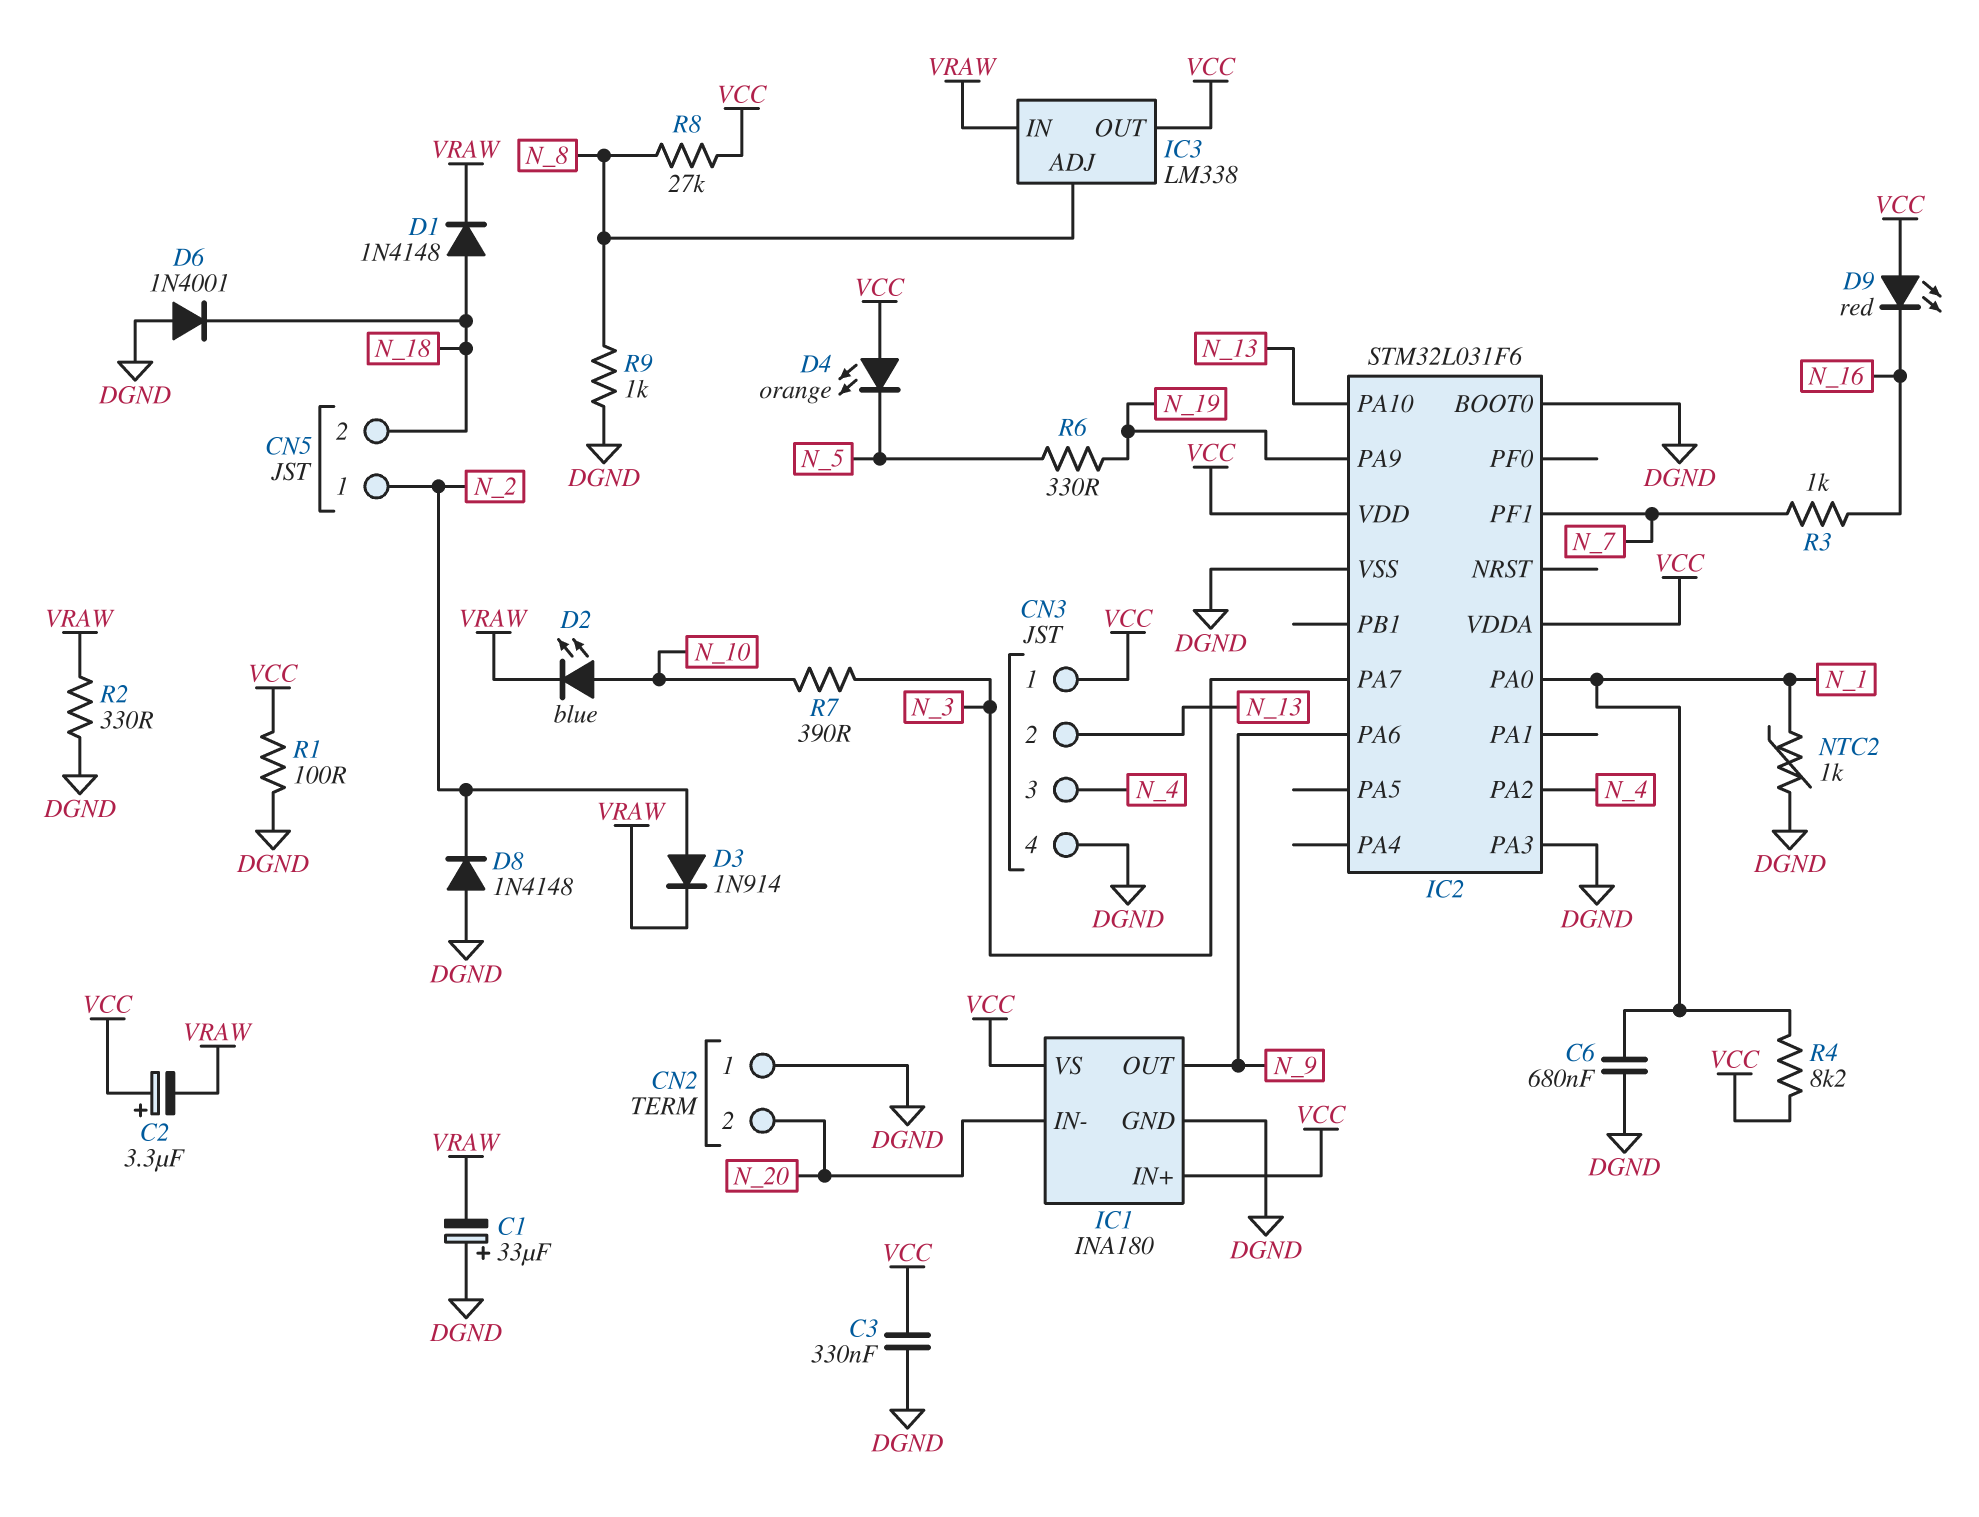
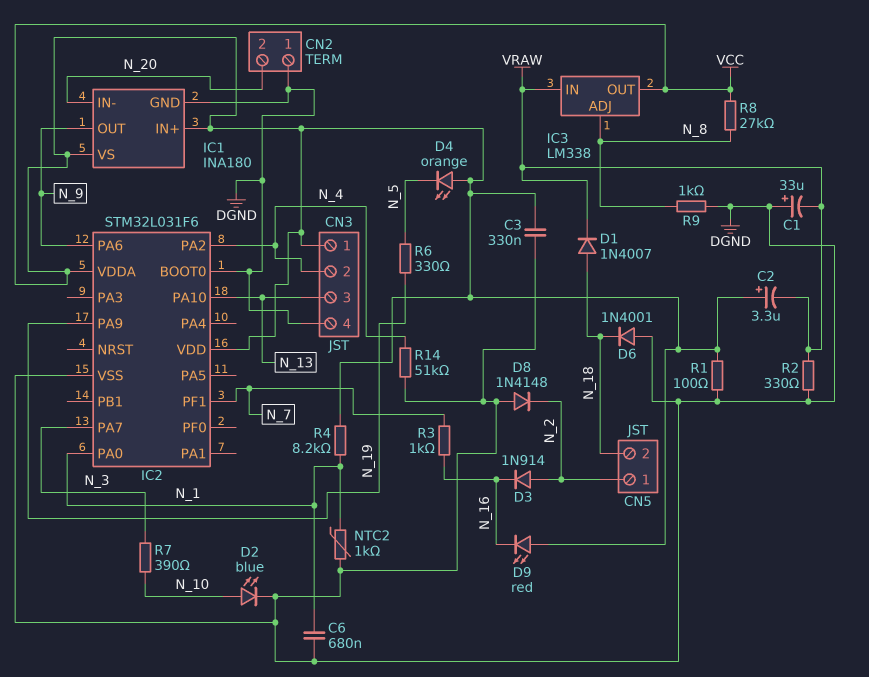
CN3 pin 2: N_13 -> N_4
CN3 pin 3: N_4 -> N_13
D1: diode 1N4148 (A N_18, K VRAW) -> diode 1N4007 (A N_18, K VRAW)
D2: LED blue (A N_10, K VRAW) -> LED blue (A N_10, K DGND)
D3: diode 1N914 (A N_2, K VRAW) -> diode 1N914 (A N_2, K N_16)
IC2 pin PA3: DGND -> none
R14: none -> 51k (DGND, N_4)

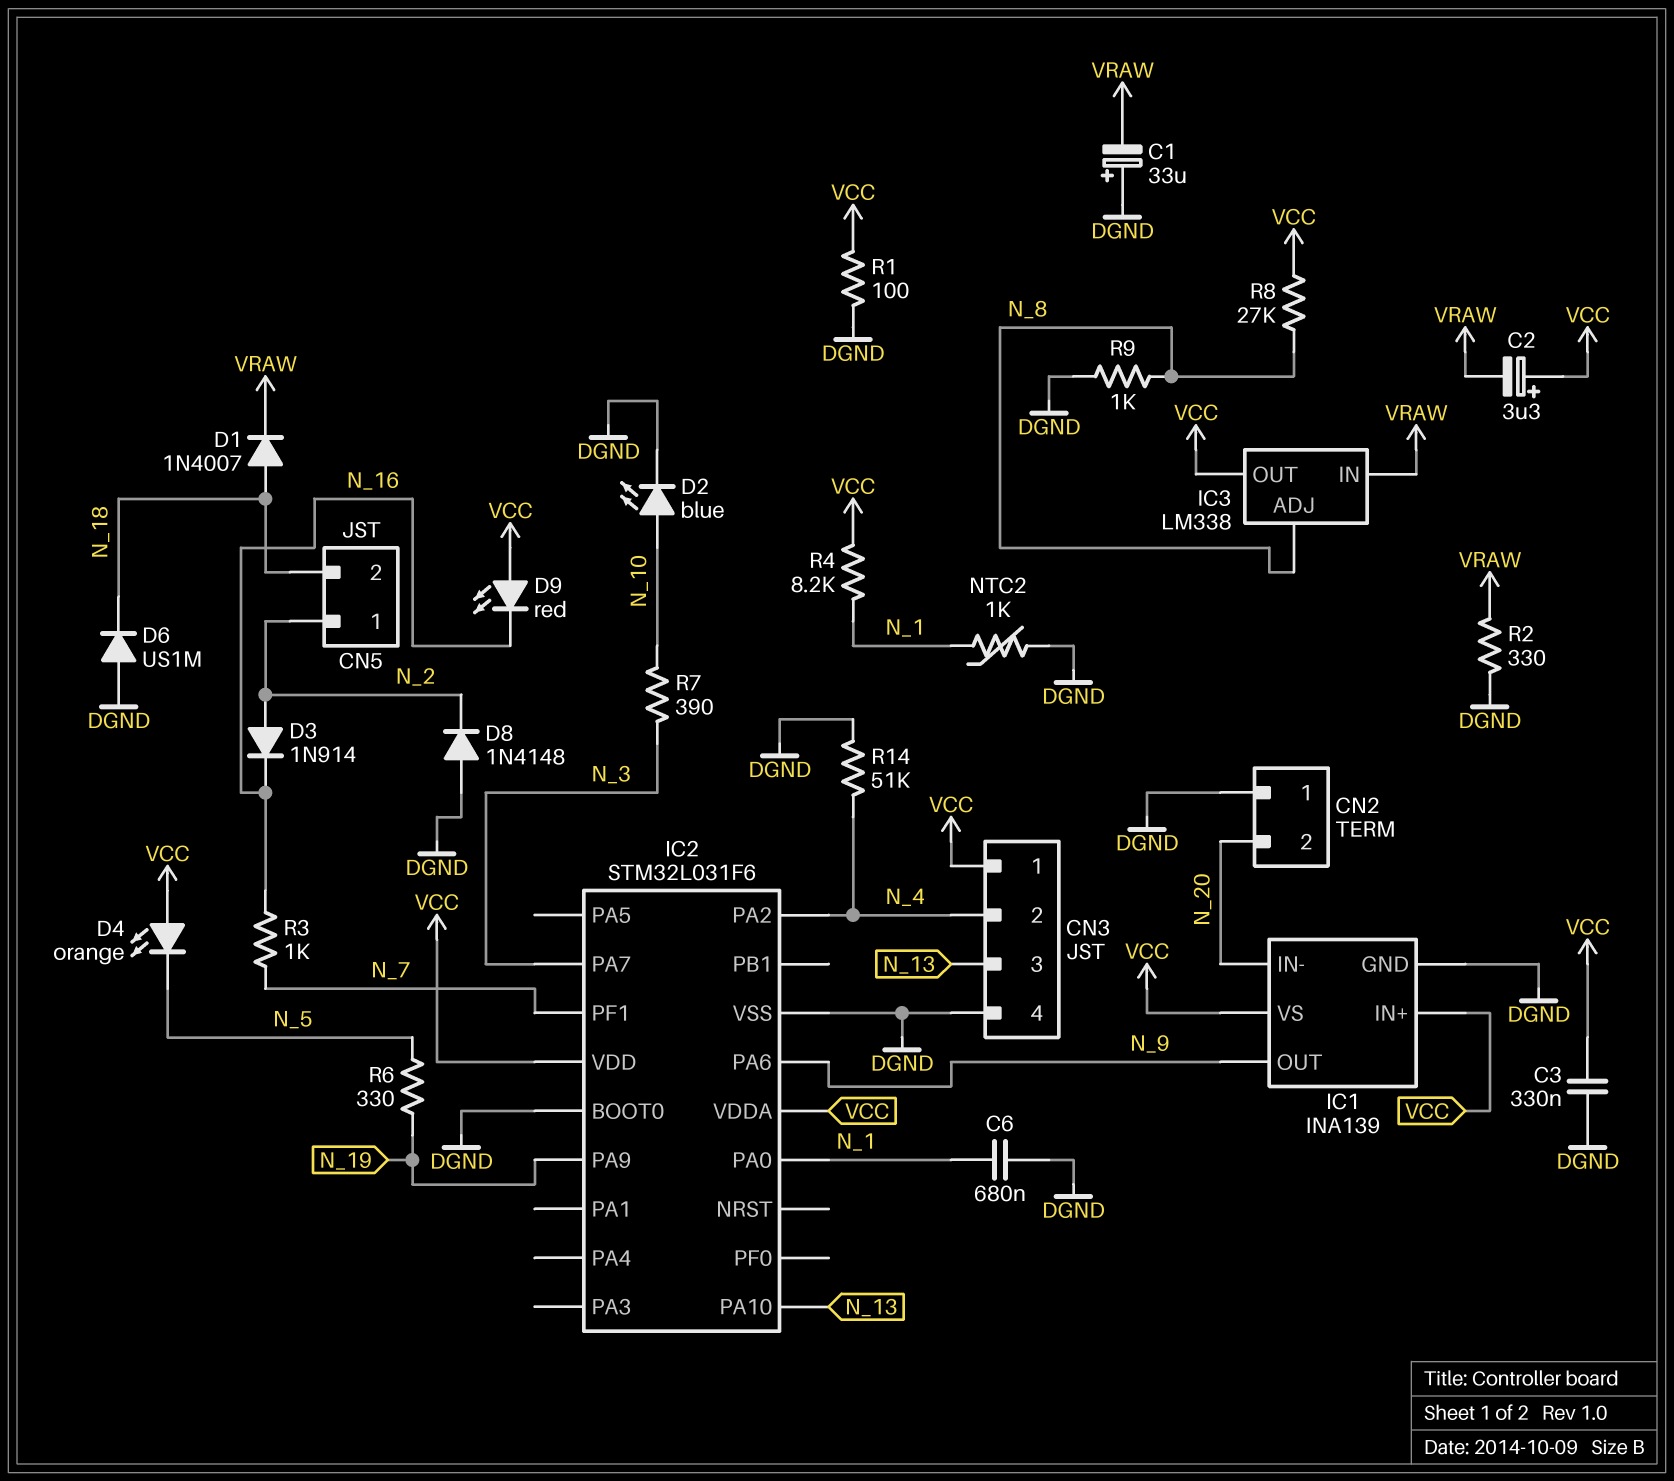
D6: diode 1N4001 (A DGND, K N_18) -> diode US1M (A DGND, K N_18)
IC1: INA180 -> INA139

